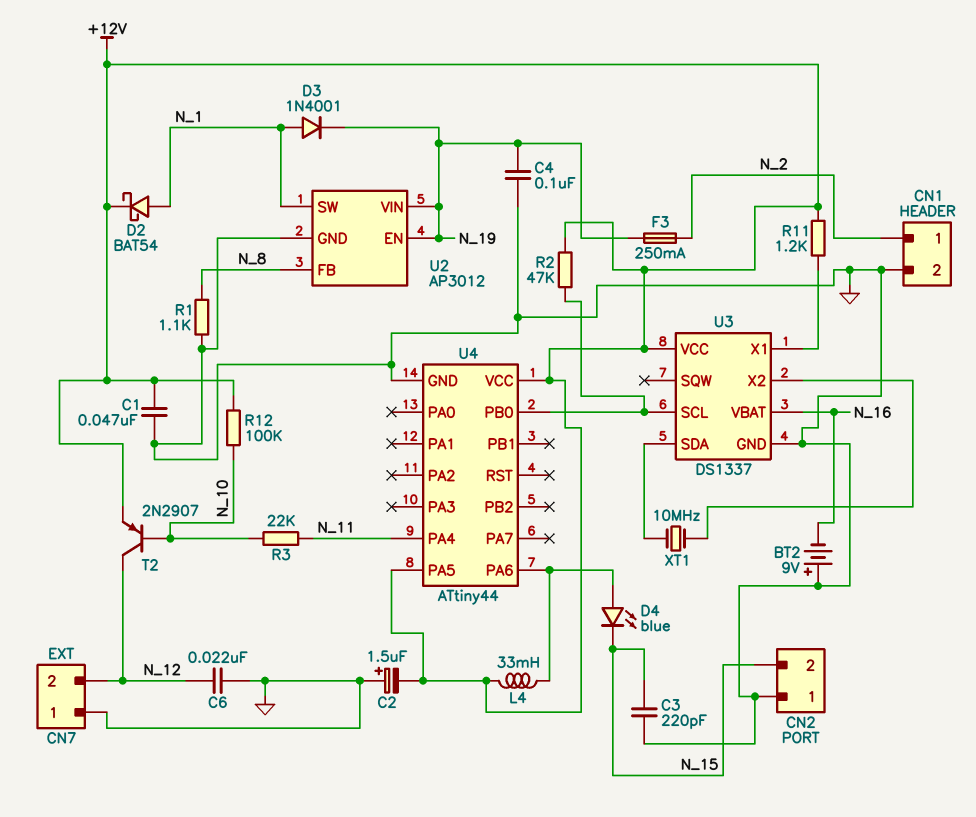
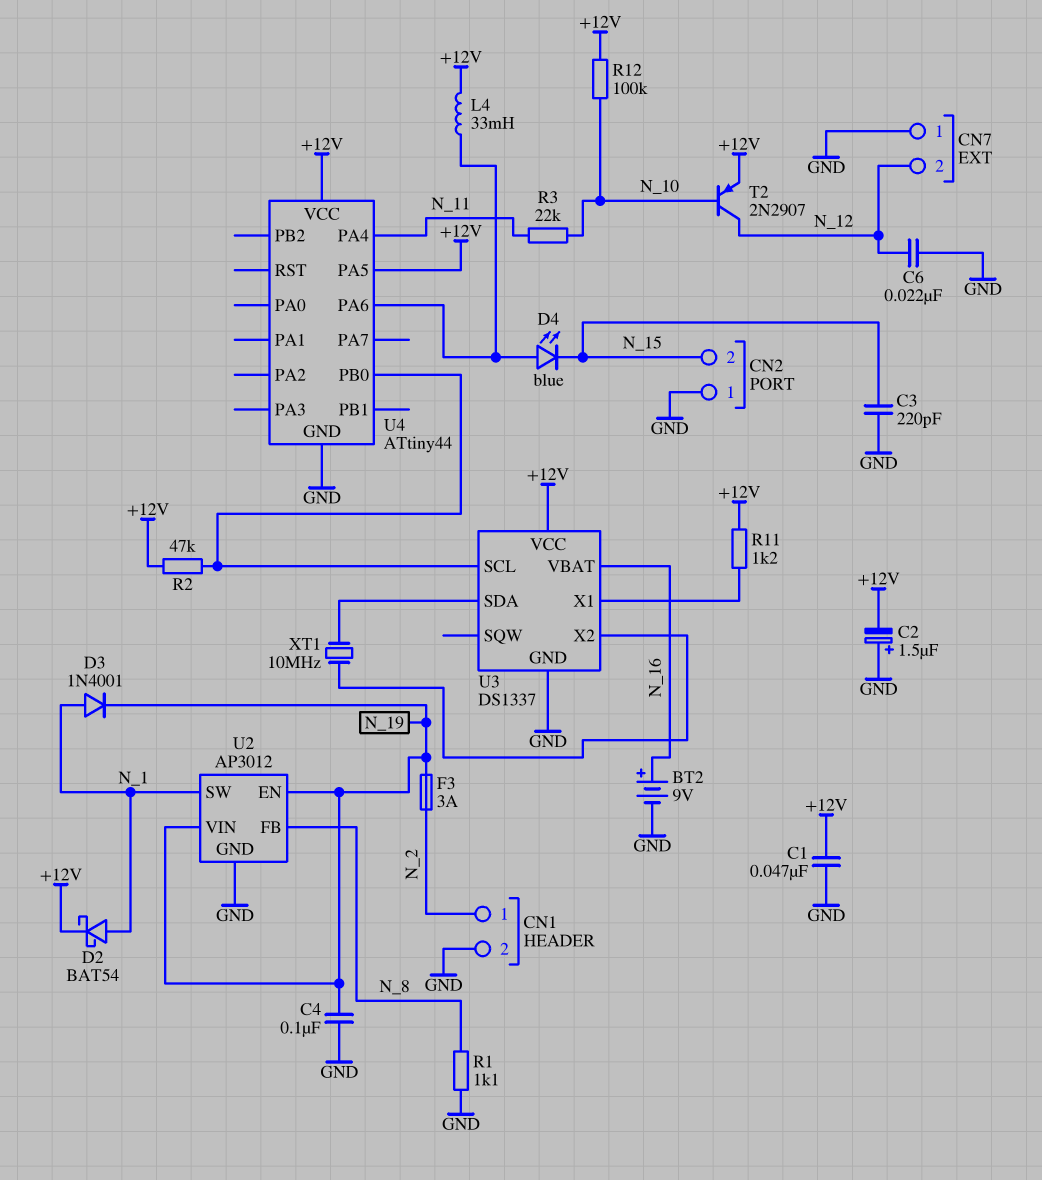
BT2: 9V (plus GND, minus N_16) -> 9V (plus N_16, minus GND)
F3: 250mA (N_2, N_19) -> 3A (N_2, N_19)

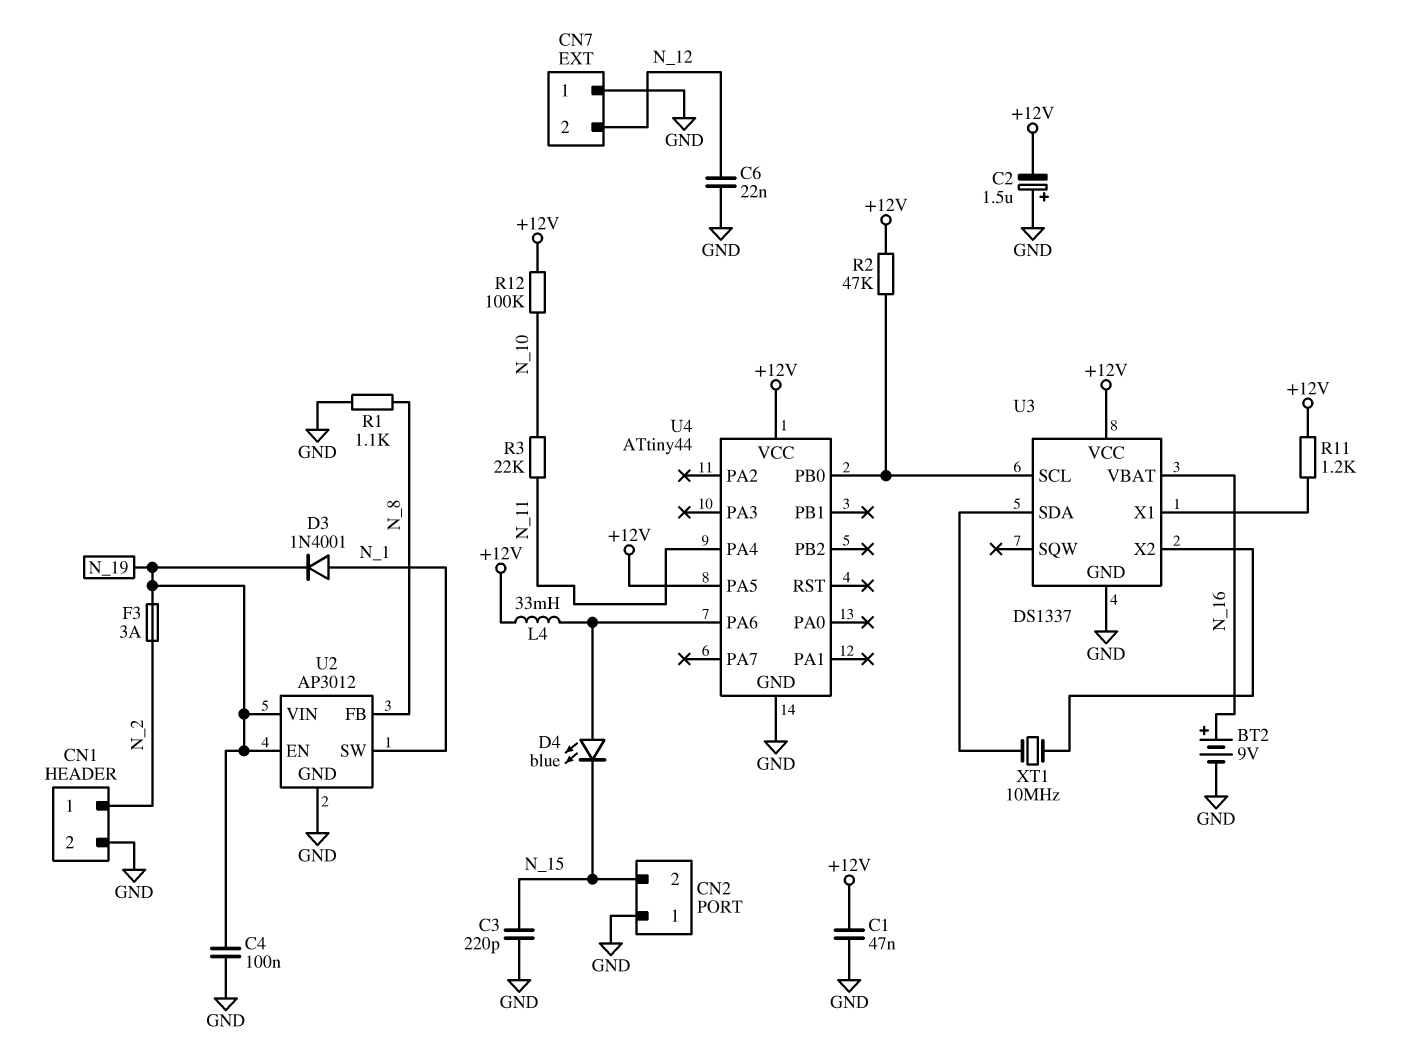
D2: schottky BAT54 (A N_1, K +12V) -> none
T2: PNP 2N2907 (B N_10, C N_12, E +12V) -> none

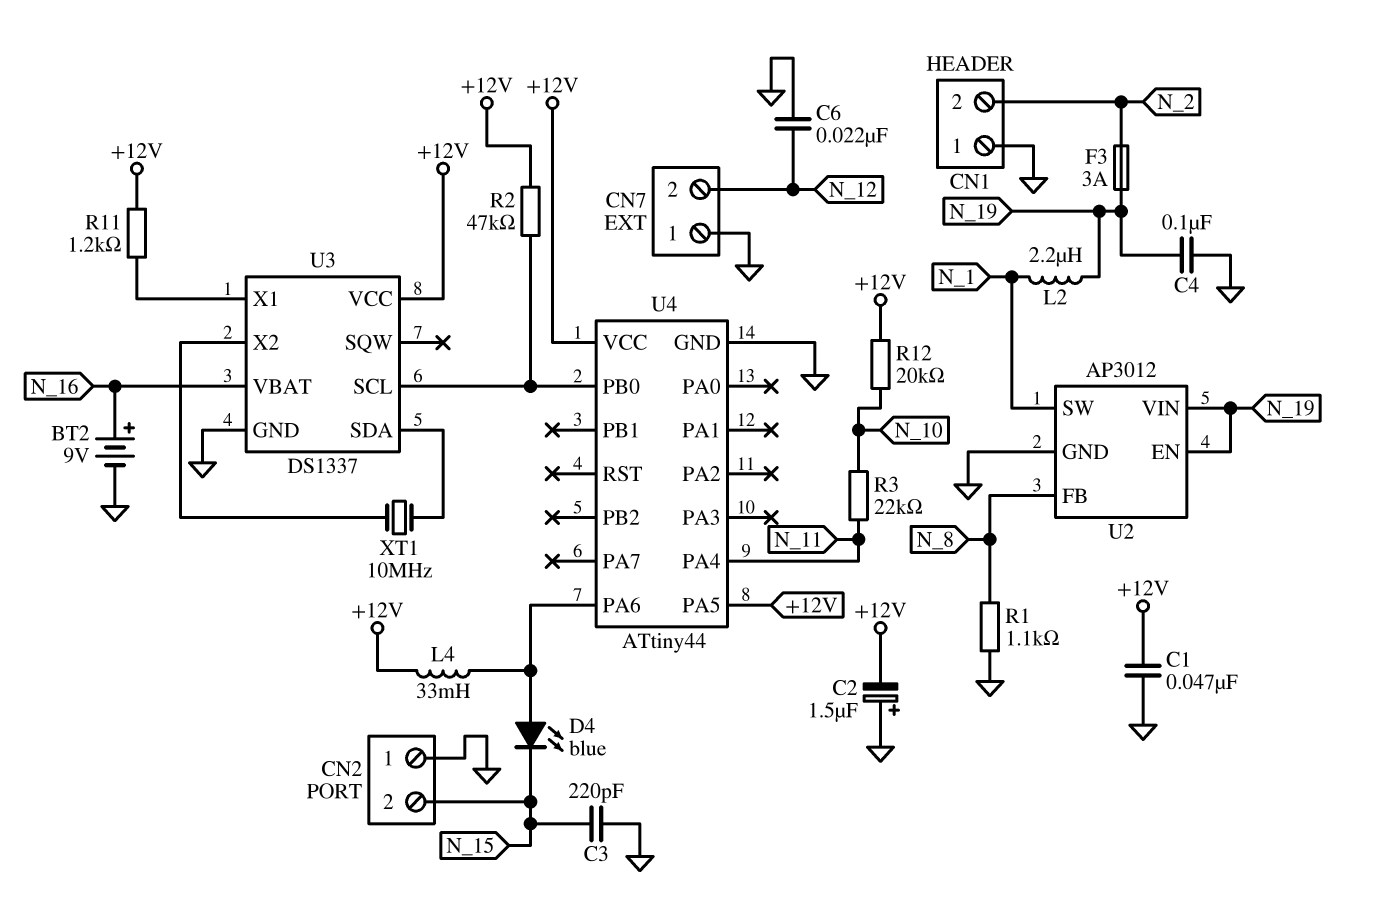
CN1 pin 1: N_2 -> GND
CN1 pin 2: GND -> N_2
D3: diode 1N4001 (A N_1, K N_19) -> none
L2: none -> 2.2uH (N_1, N_19)
R12: 100k (+12V, N_10) -> 20k (+12V, N_10)

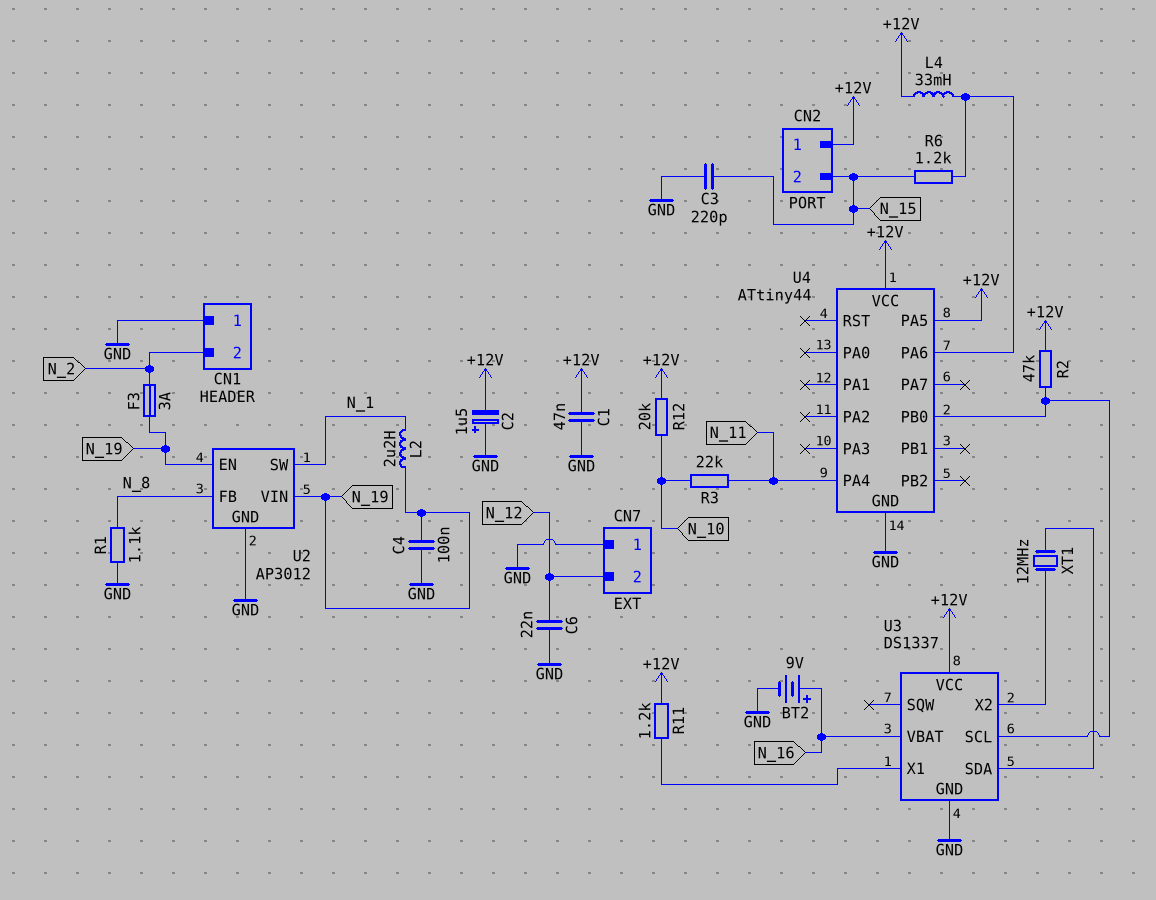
CN2 pin 1: GND -> +12V
D4: LED blue (A U4/PA6, K N_15) -> none
R6: none -> 1.2k (N_15, U4/PA6)
XT1: 10MHz (U3/SDA, U3/X2) -> 12MHz (U3/SDA, U3/X2)

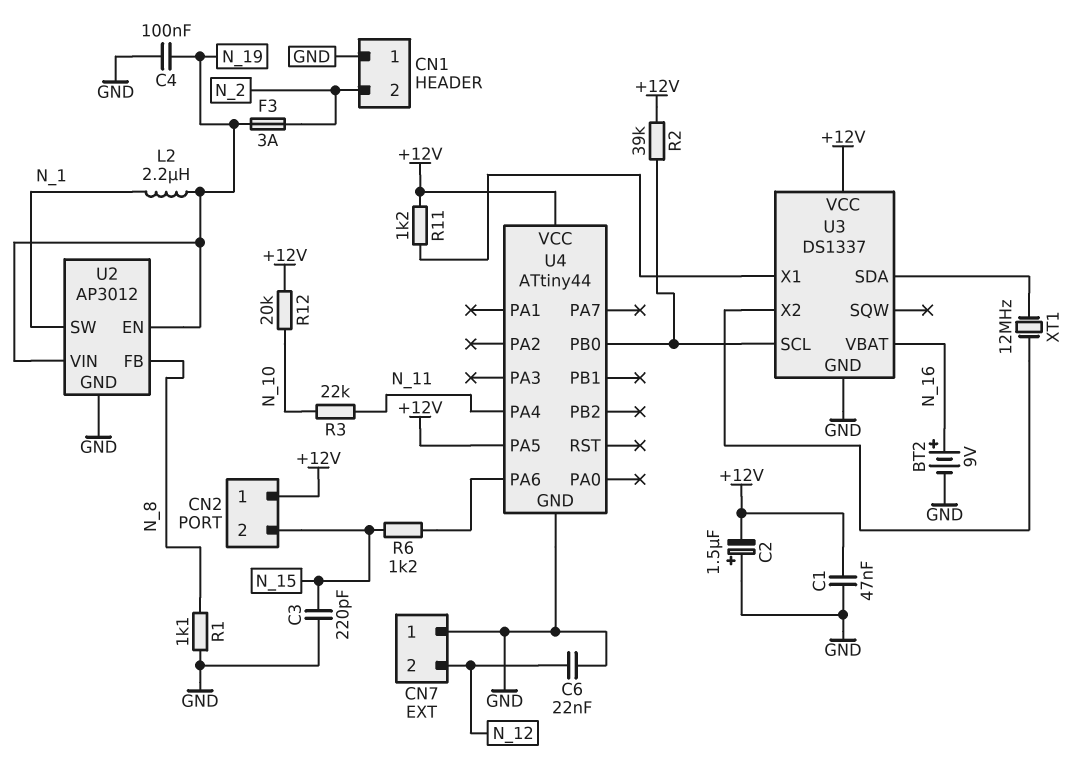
L4: 33mH (+12V, U4/PA6) -> none
R2: 47k (+12V, U3/SCL) -> 39k (+12V, U3/SCL)

